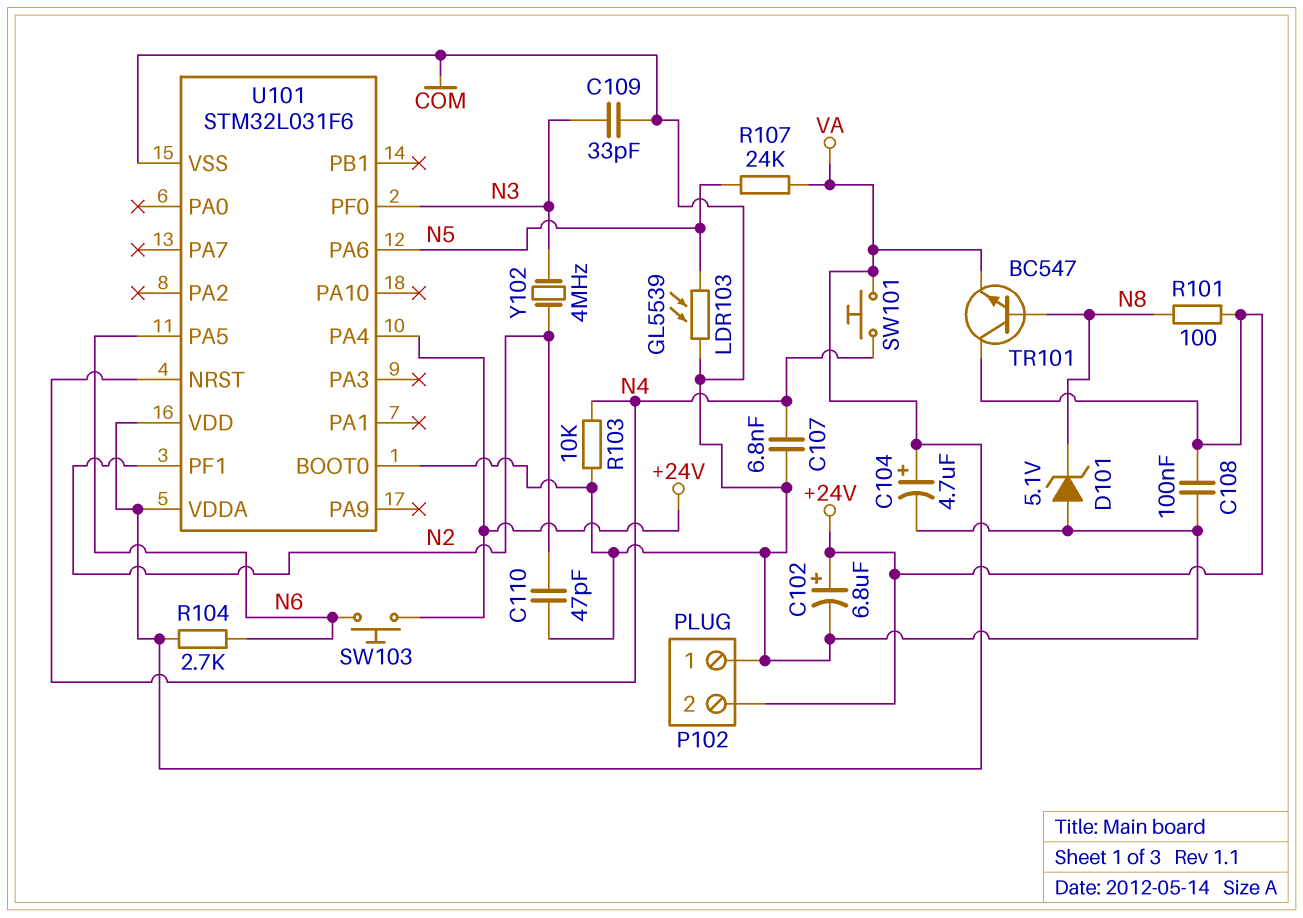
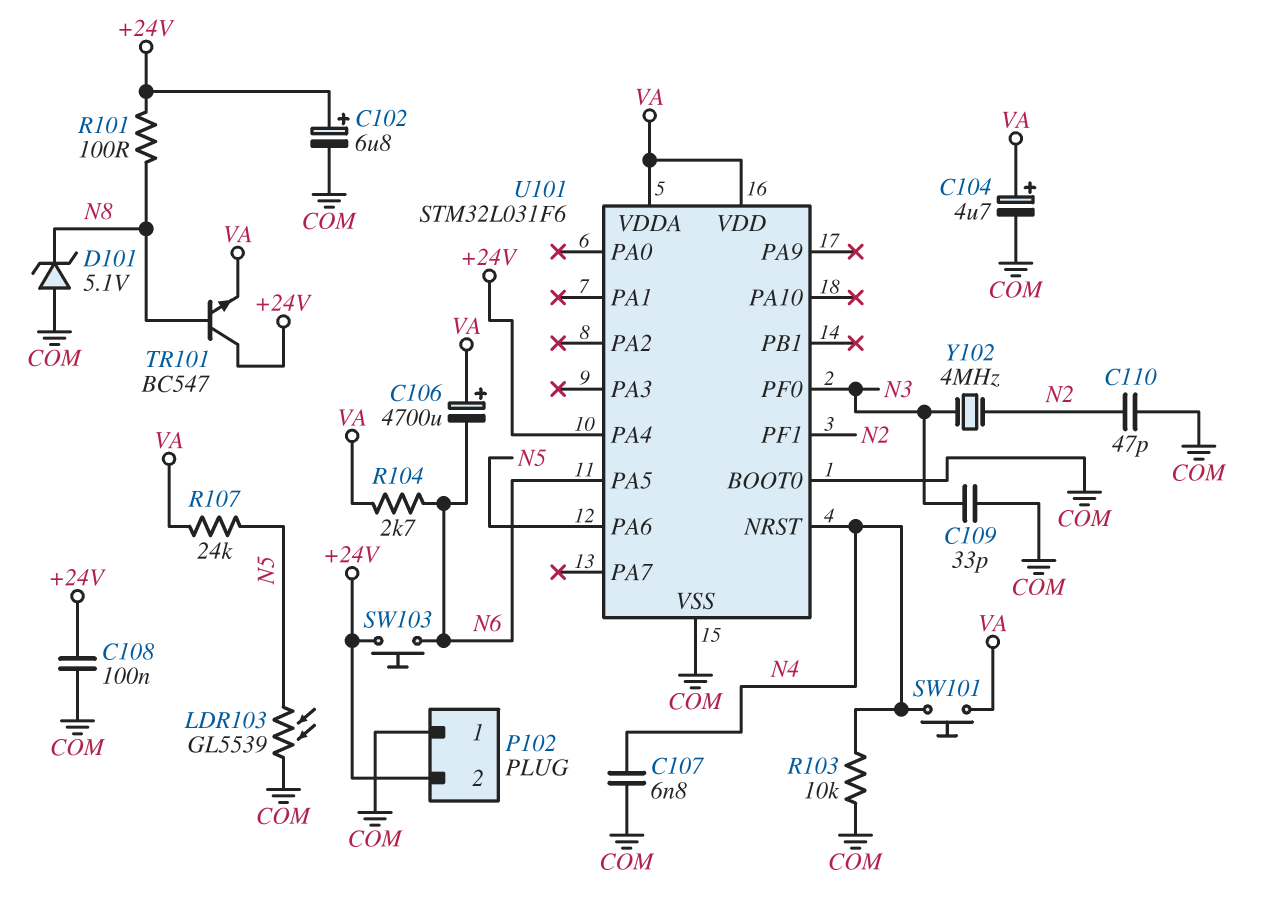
C106: none -> 4700uF (plus VA, minus N6)

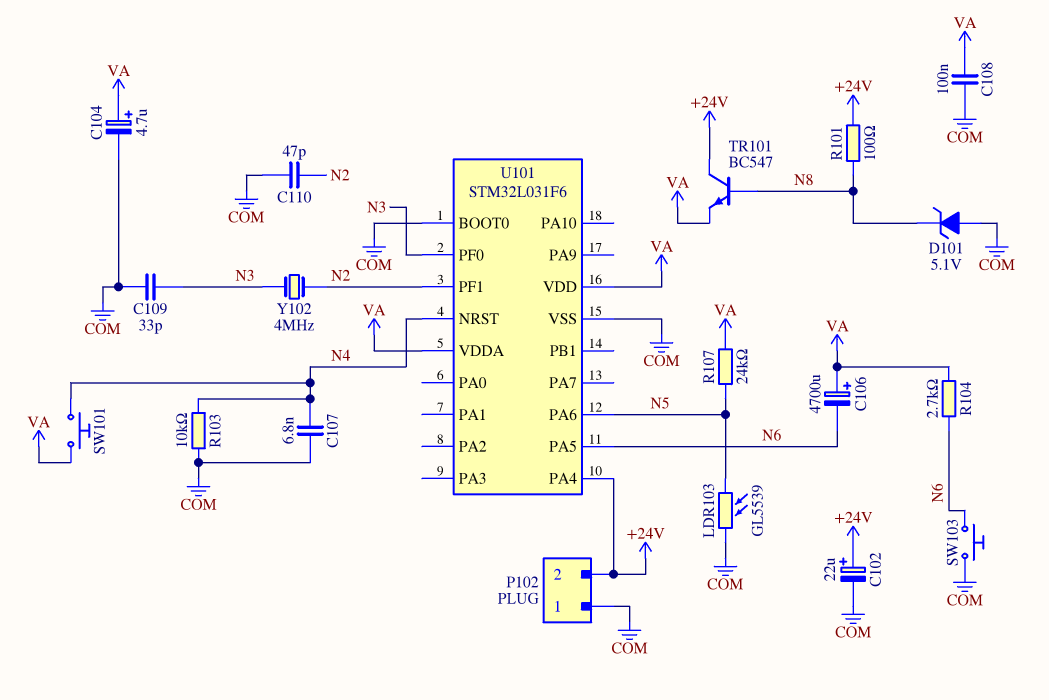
C102: 6.8uF (plus +24V, minus COM) -> 22uF (plus +24V, minus COM)
C108: 100nF (+24V, COM) -> 100nF (COM, VA)
SW103: button (+24V, N6) -> button (COM, N6)

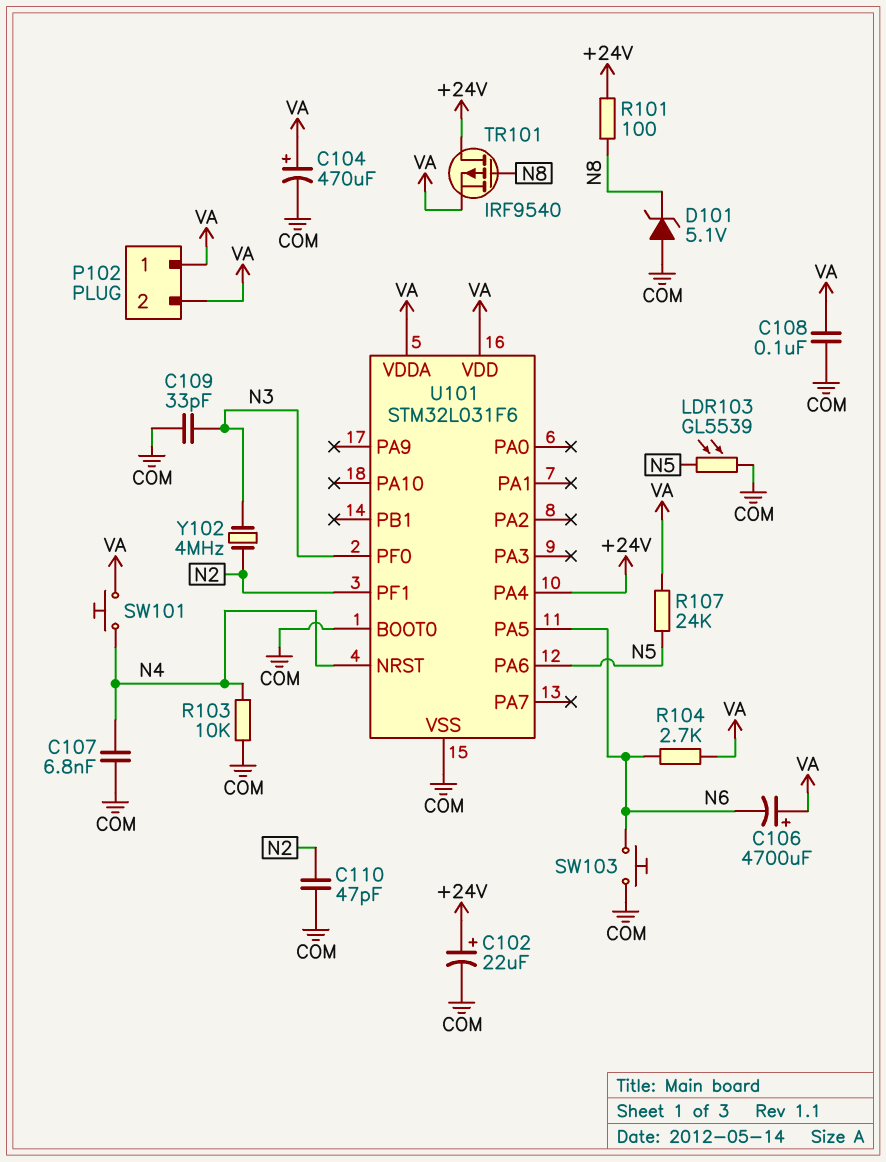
C104: 4.7uF (plus VA, minus COM) -> 470uF (plus VA, minus COM)
P102 pin 1: COM -> VA
P102 pin 2: +24V -> VA
TR101: NPN BC547 (B N8, C +24V, E VA) -> PMOS IRF9540 (G N8, D +24V, S VA)

